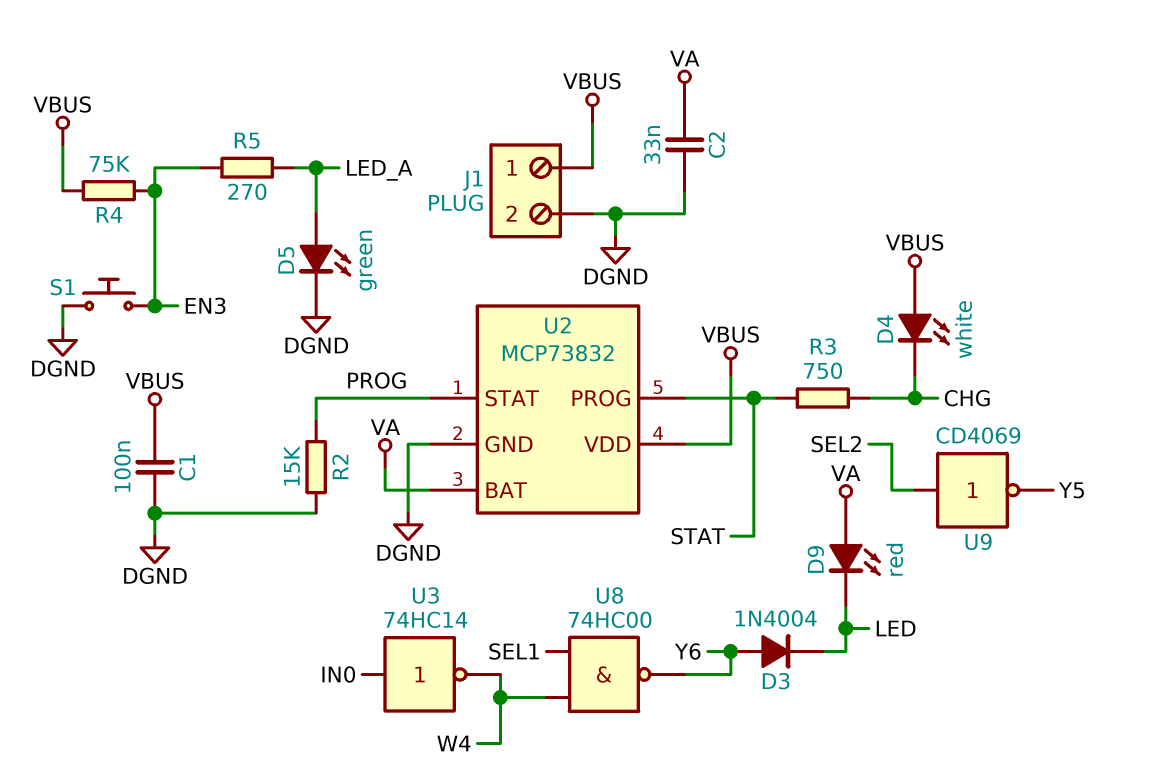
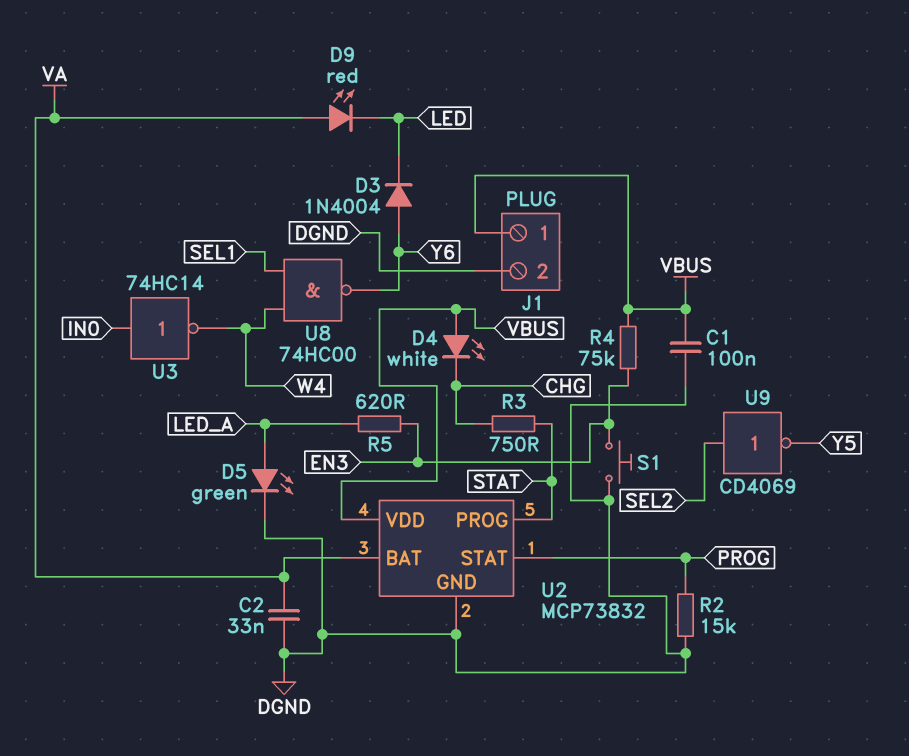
R5: 270 (EN3, LED_A) -> 620 (EN3, LED_A)

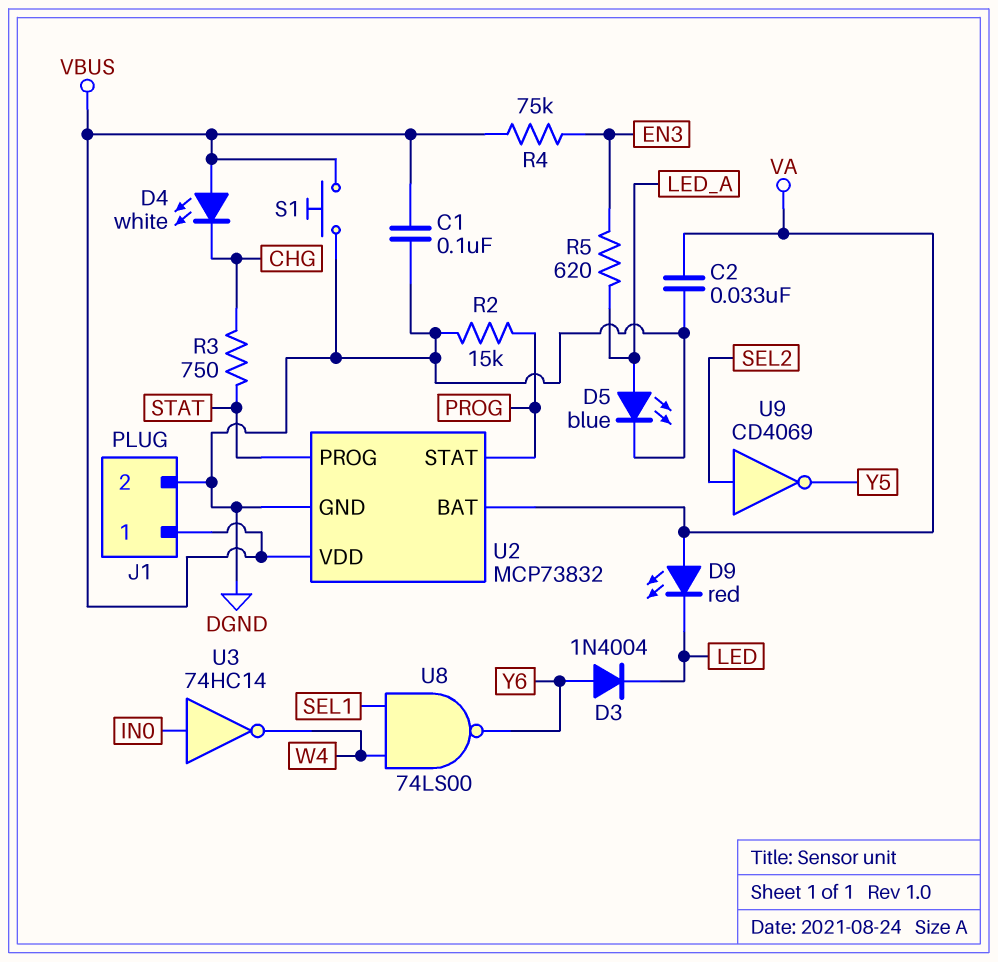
D5: LED green (A LED_A, K DGND) -> LED blue (A LED_A, K DGND)
S1: button (DGND, EN3) -> button (DGND, VBUS)
U8: NAND 74HC00 (in SEL1, in W4, out Y6) -> NAND 74LS00 (in SEL1, in W4, out Y6)

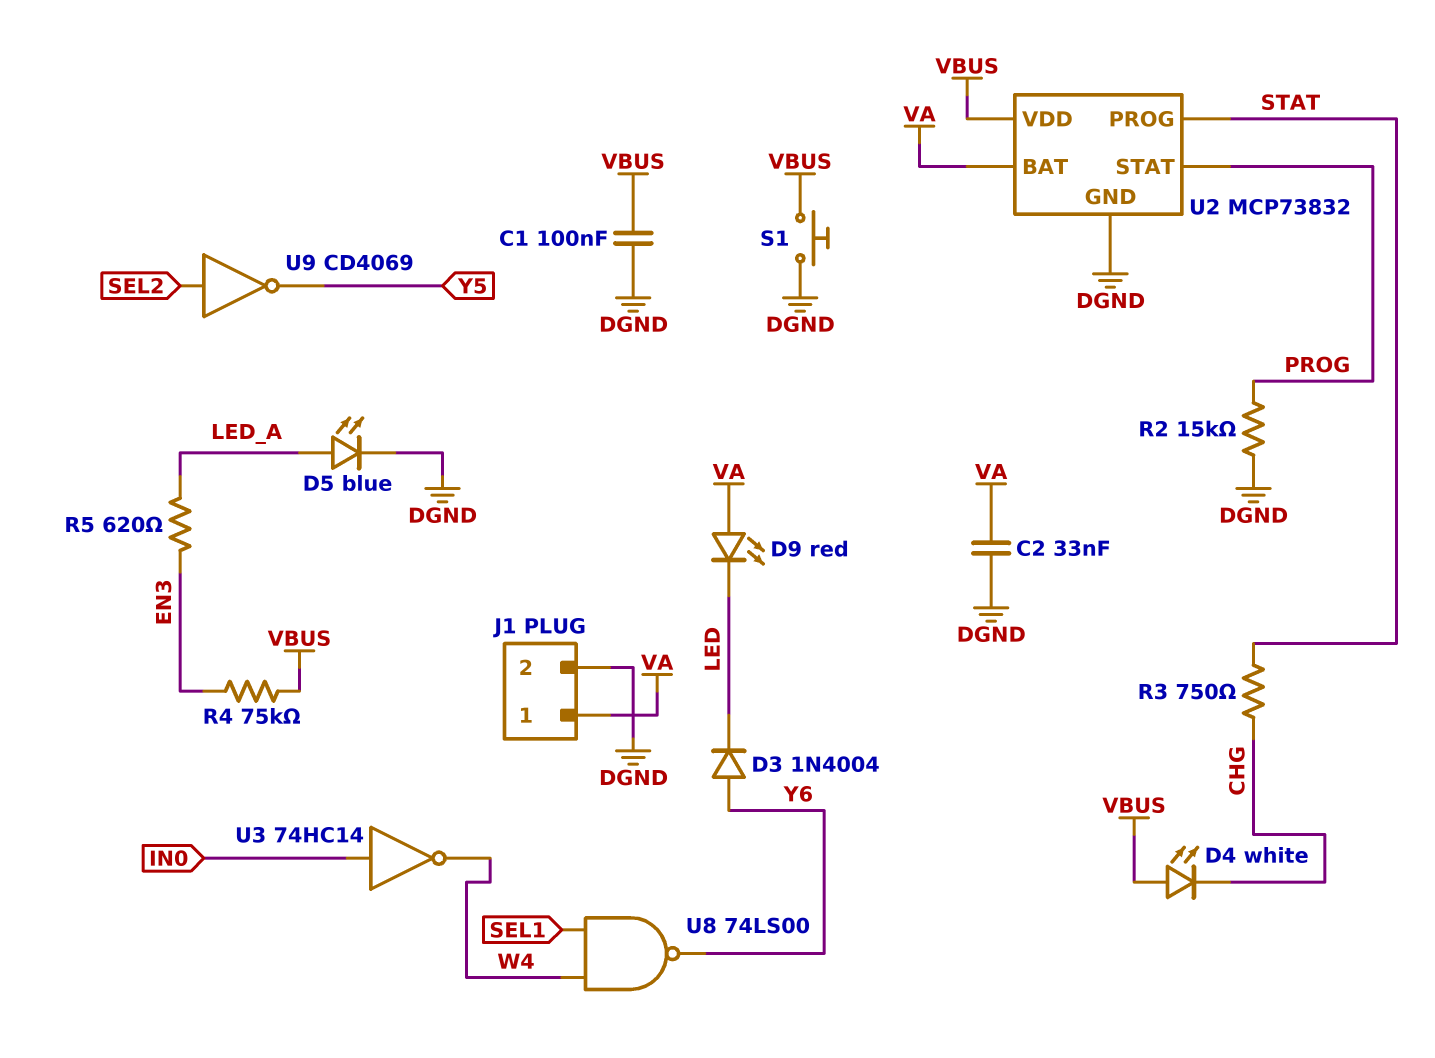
J1 pin 1: VBUS -> VA

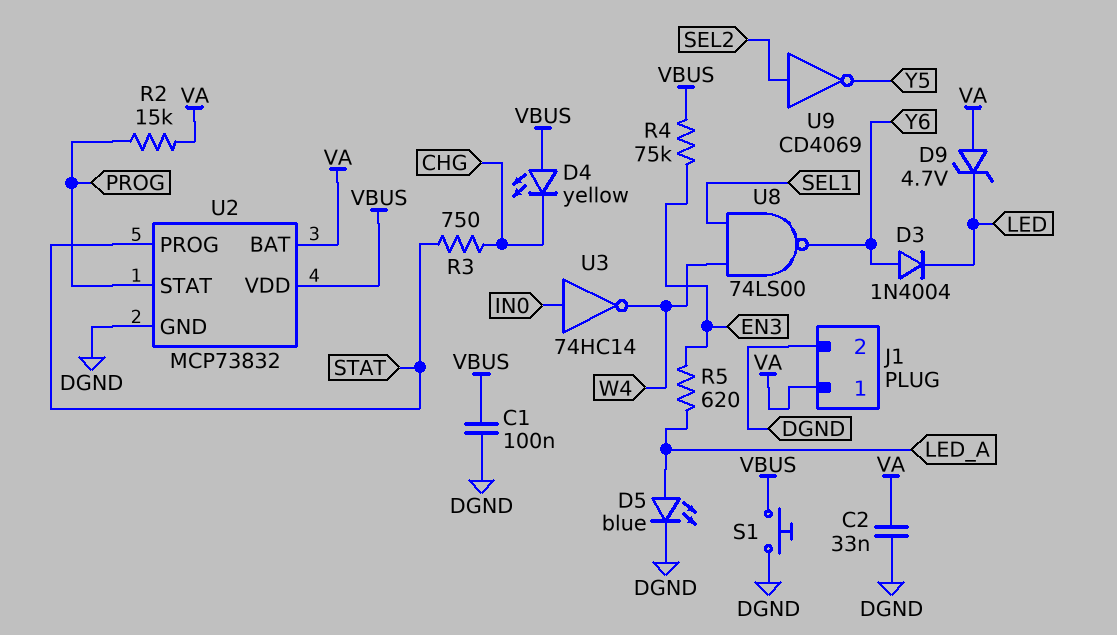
D4: LED white (A VBUS, K CHG) -> LED yellow (A VBUS, K CHG)
D9: LED red (A VA, K LED) -> zener 4.7V (A VA, K LED)
R2: 15k (DGND, PROG) -> 15k (PROG, VA)

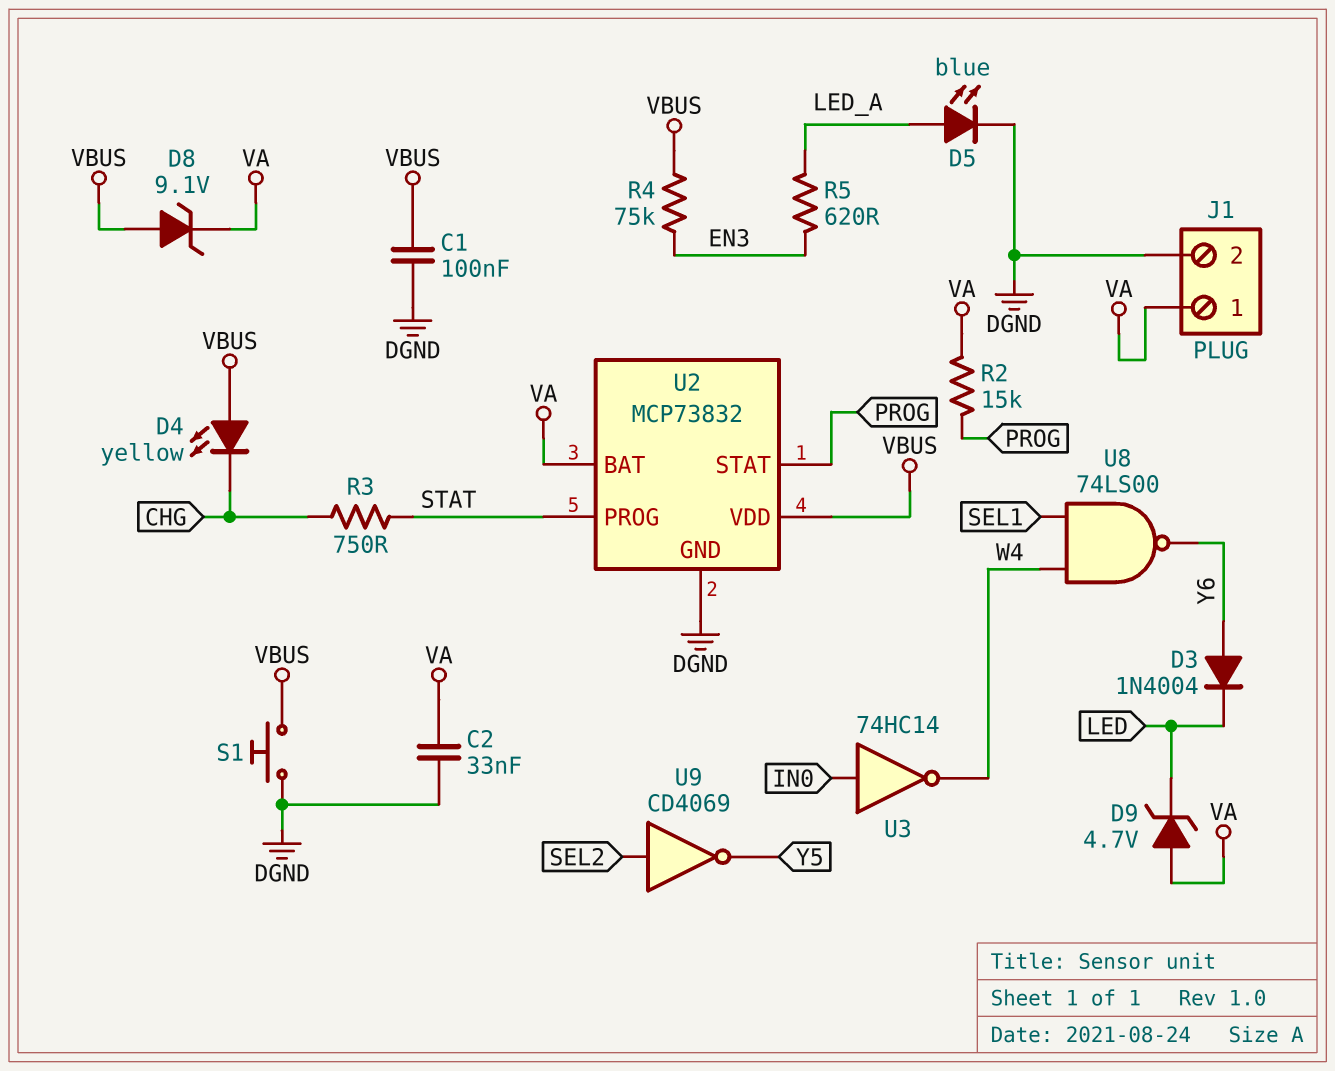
D8: none -> zener 9.1V (A VBUS, K VA)

